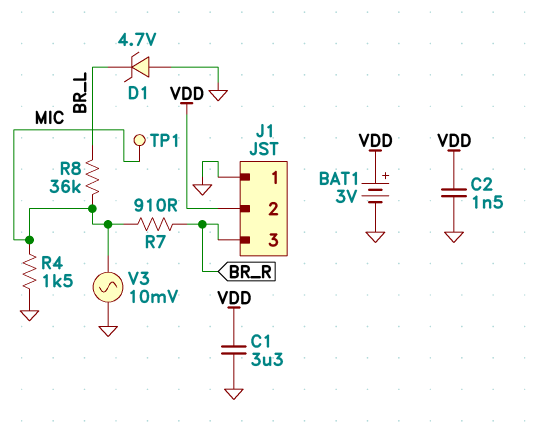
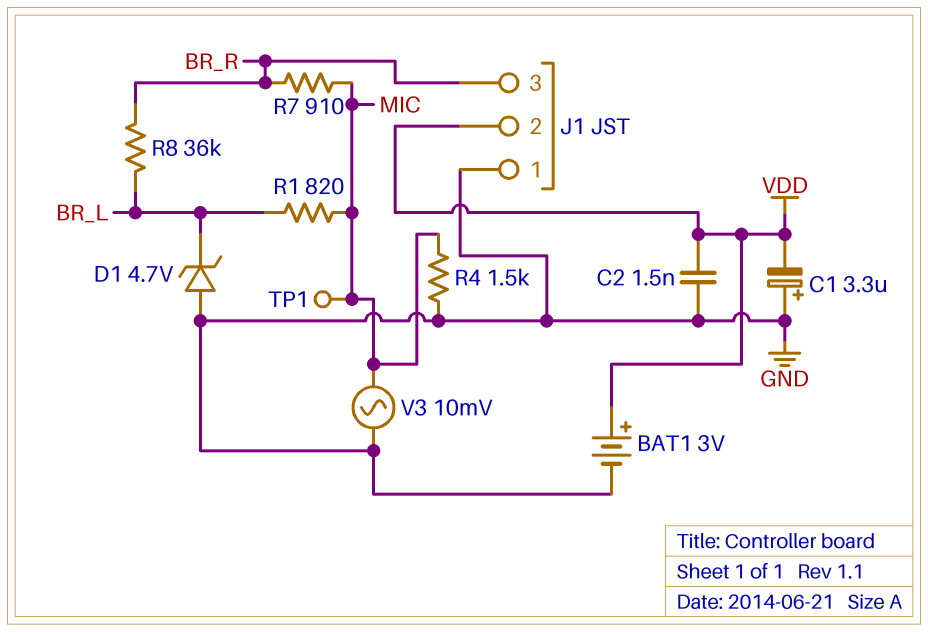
C1: 3.3uF (GND, VDD) -> 3.3uF (plus GND, minus VDD)
R1: none -> 820 (BR_L, MIC)
R8: 36k (BR_L, MIC) -> 36k (BR_L, BR_R)

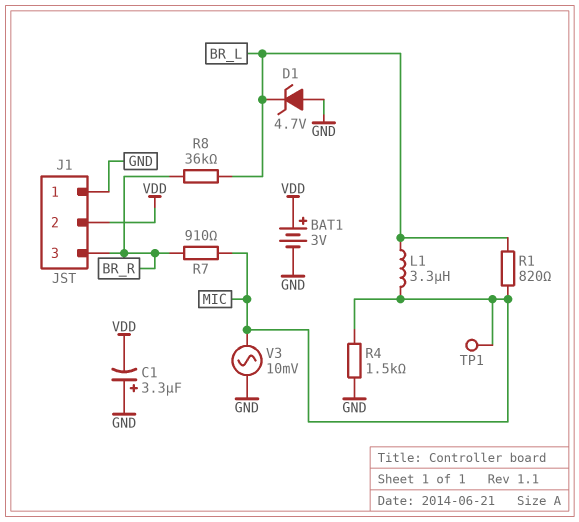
C2: 1.5nF (GND, VDD) -> none
L1: none -> 3.3uH (BR_L, MIC)

